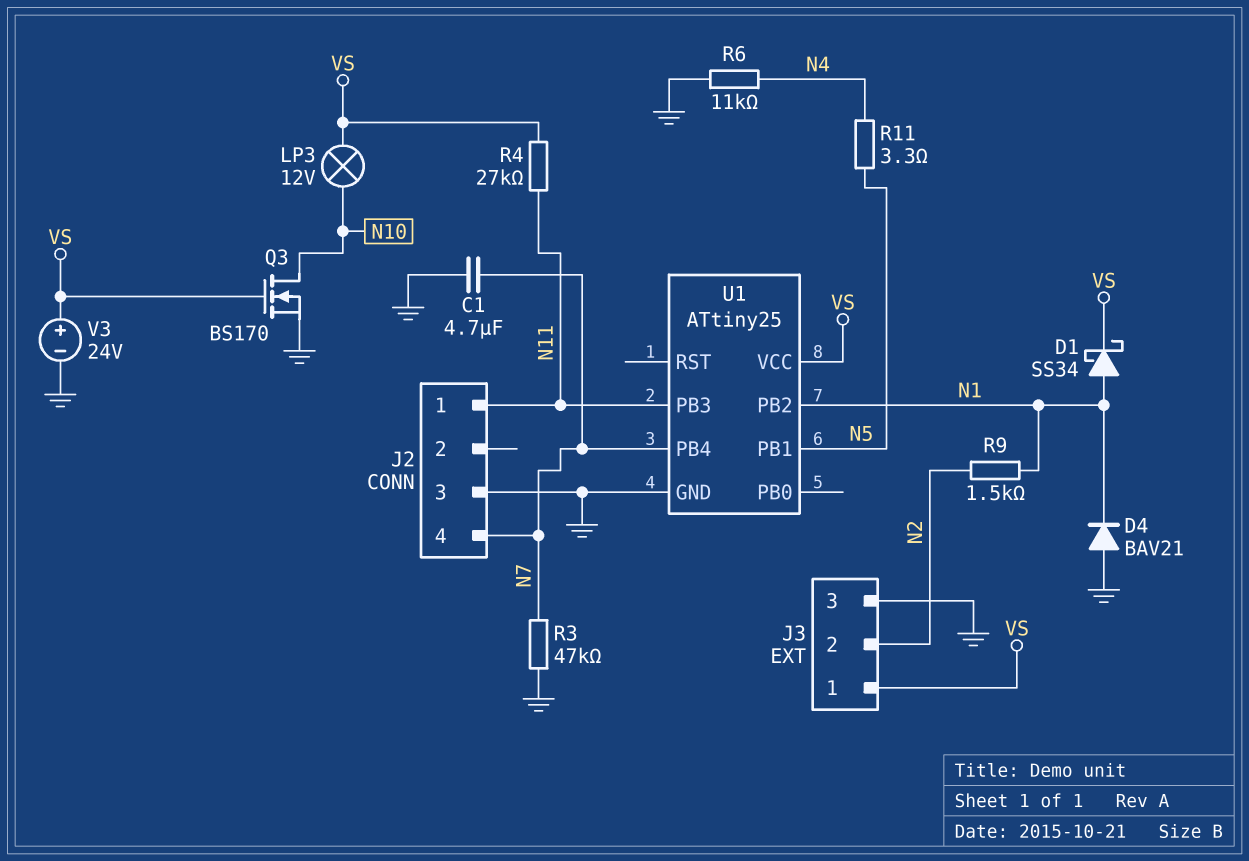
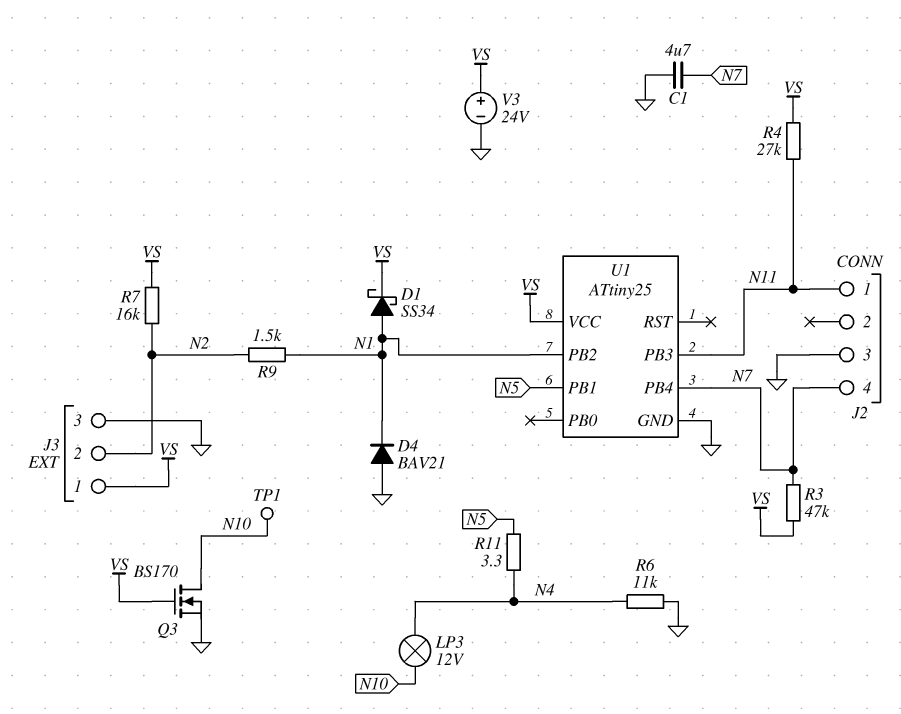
LP3: lamp 12V (N10, VS) -> lamp 12V (N4, N10)
R3: 47k (GND, N7) -> 47k (N7, VS)
R7: none -> 16k (N2, VS)
TP1: none -> test point (N10)

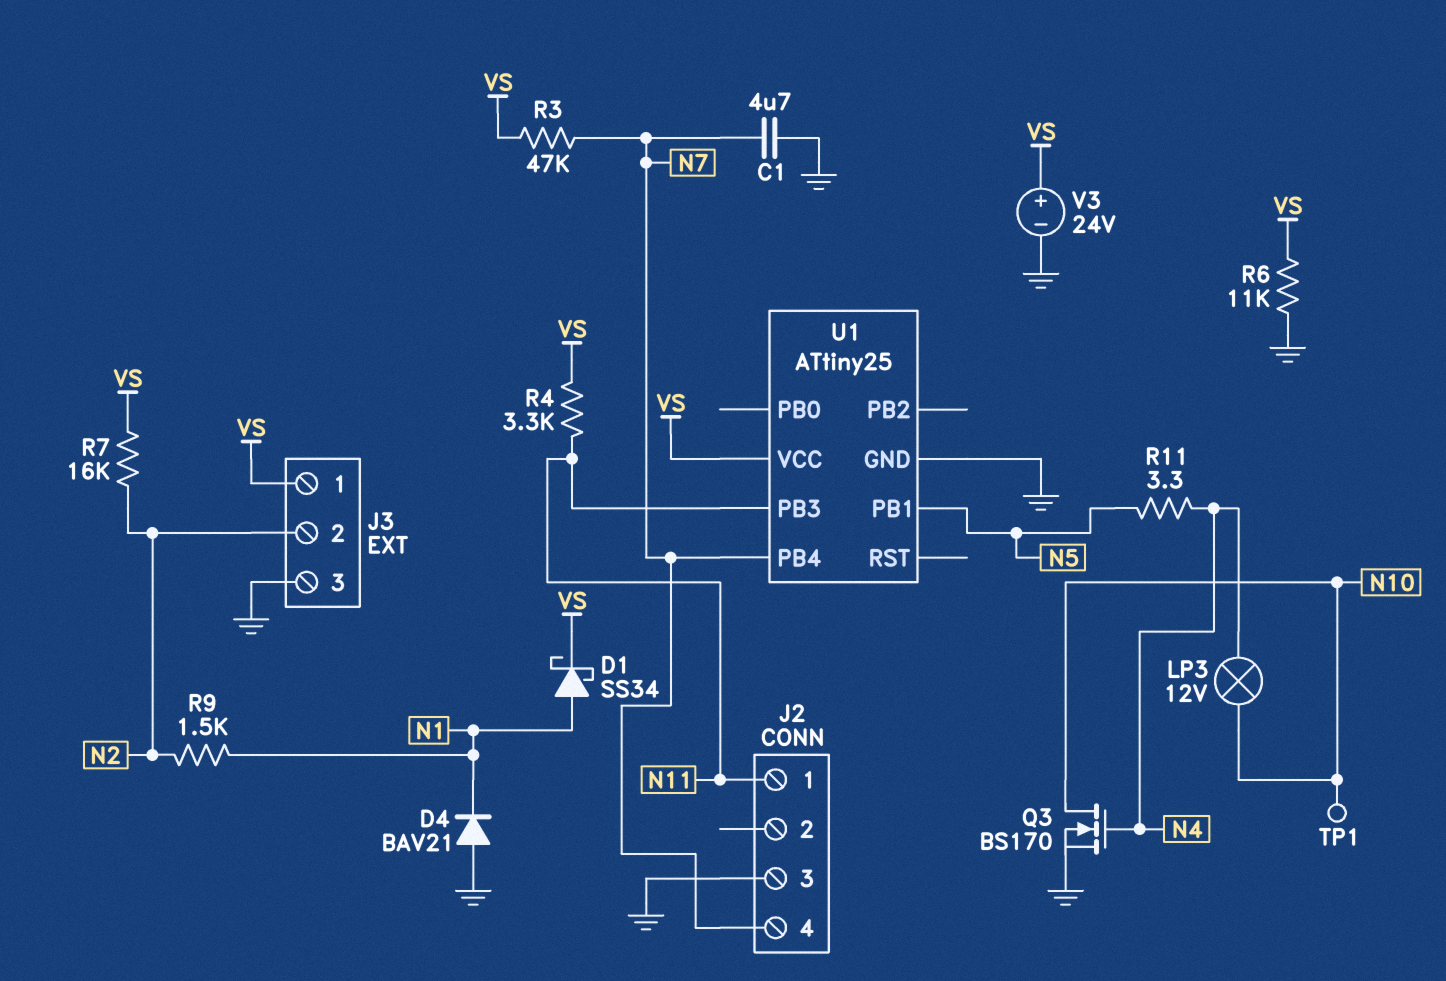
Q3: NMOS BS170 (G VS, D N10, S GND) -> NMOS BS170 (G N4, D N10, S GND)
R4: 27k (N11, VS) -> 3.3k (N11, VS)
R6: 11k (GND, N4) -> 11k (GND, VS)
U1 pin PB2: N1 -> none

